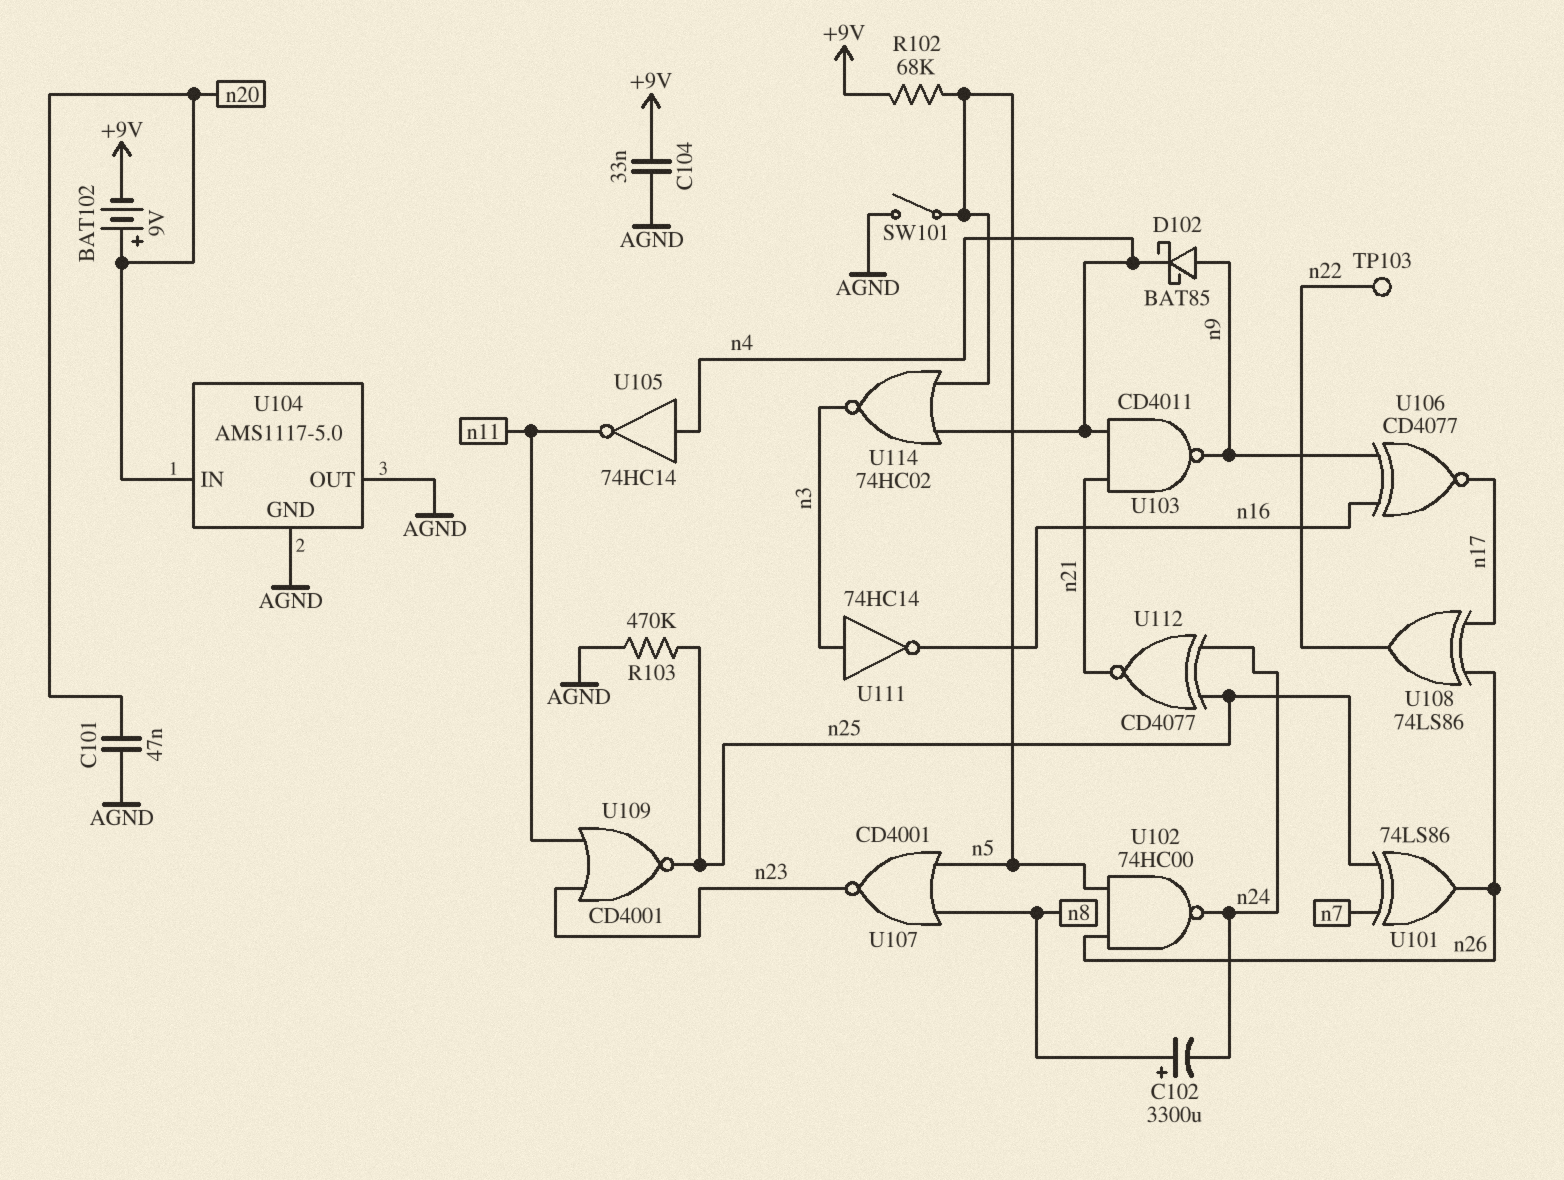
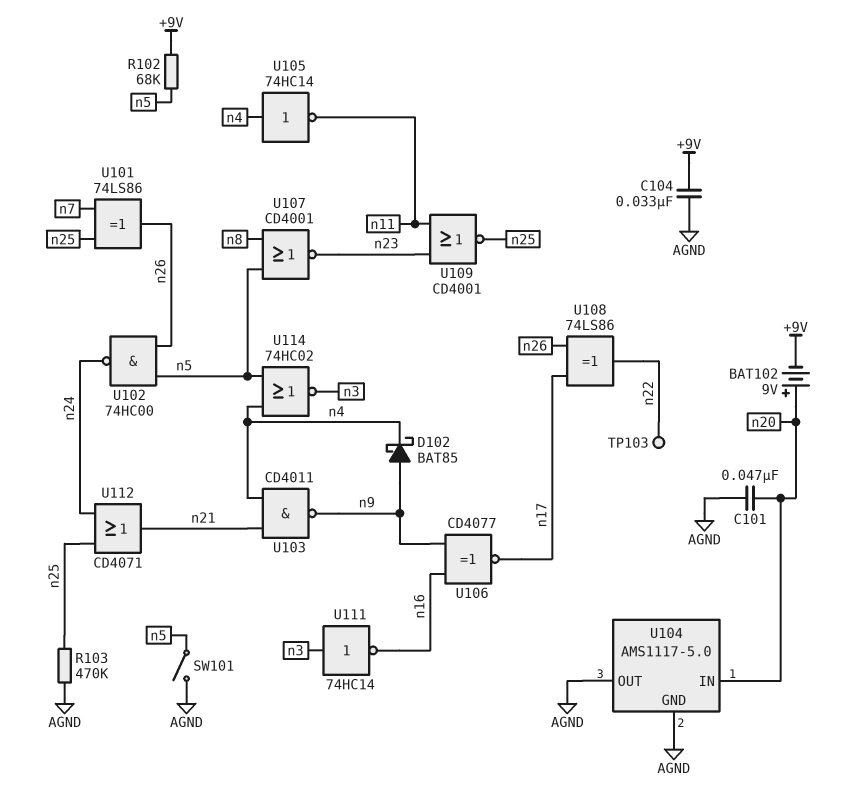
C102: 3300uF (plus n8, minus n24) -> none
U112: XNOR CD4077 (in n24, in n25, out n21) -> OR CD4071 (in n24, in n25, out n21)

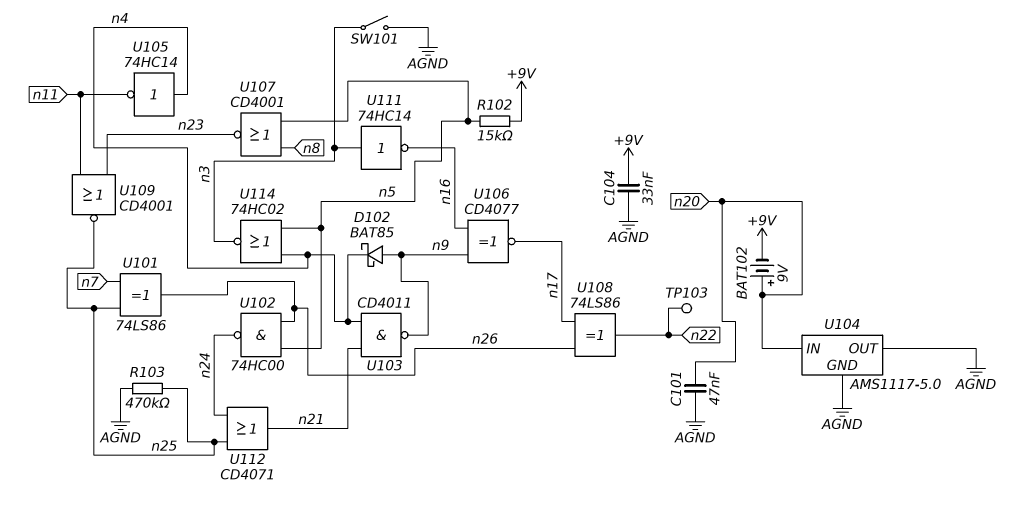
R102: 68k (+9V, n5) -> 15k (+9V, n5)
SW101: switch (AGND, n5) -> switch (AGND, n3)

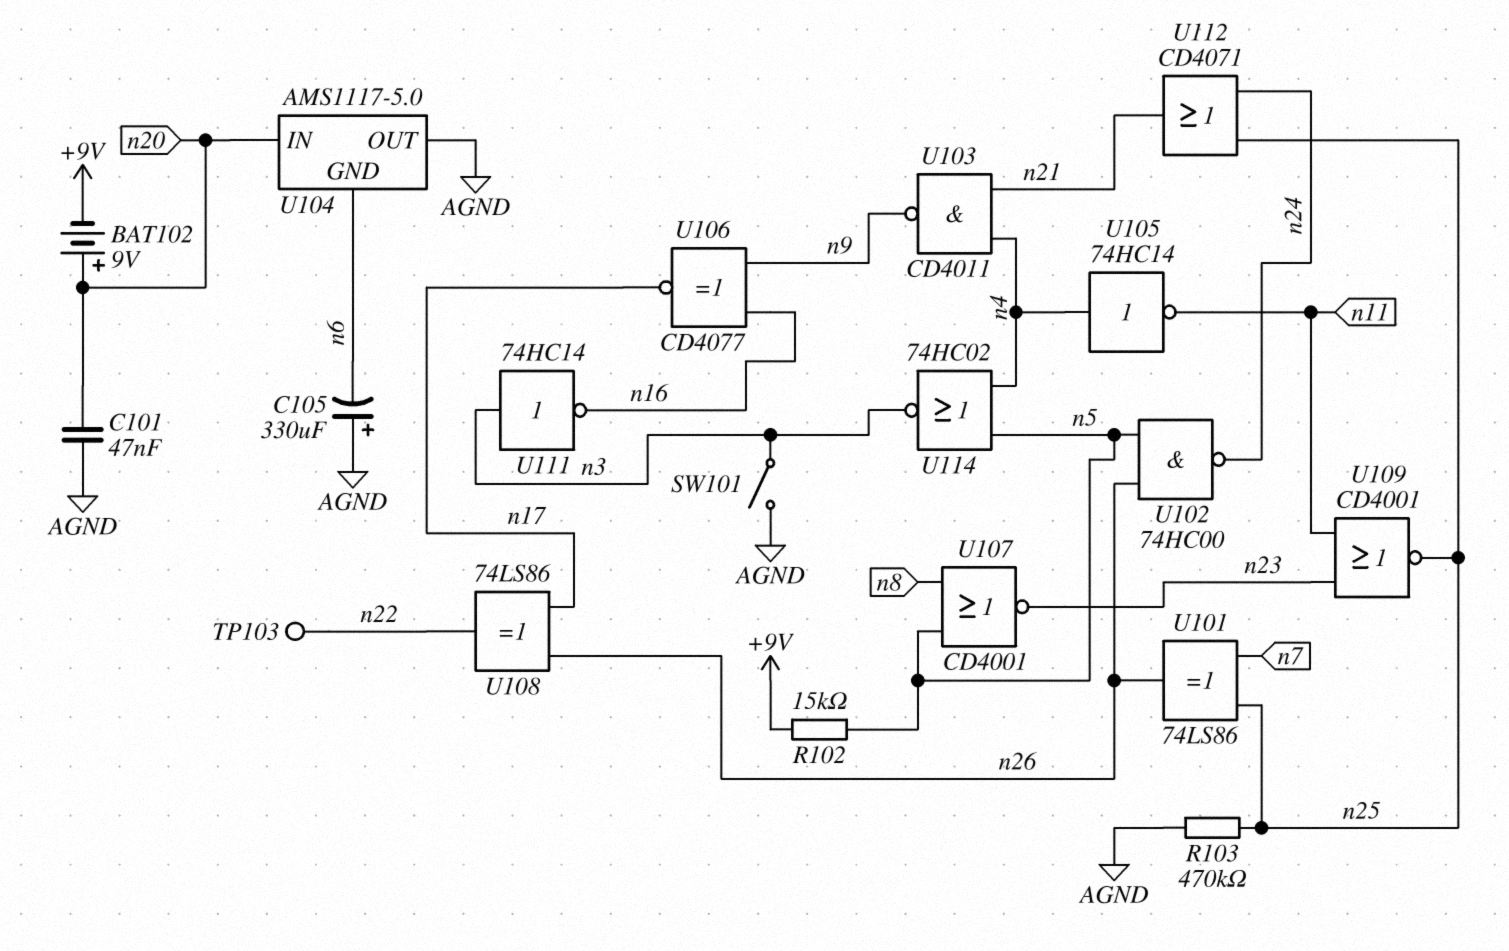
C104: 33nF (+9V, AGND) -> none
C105: none -> 330uF (plus AGND, minus n6)
D102: schottky BAT85 (A n9, K n4) -> none
U104 pin GND: AGND -> n6

